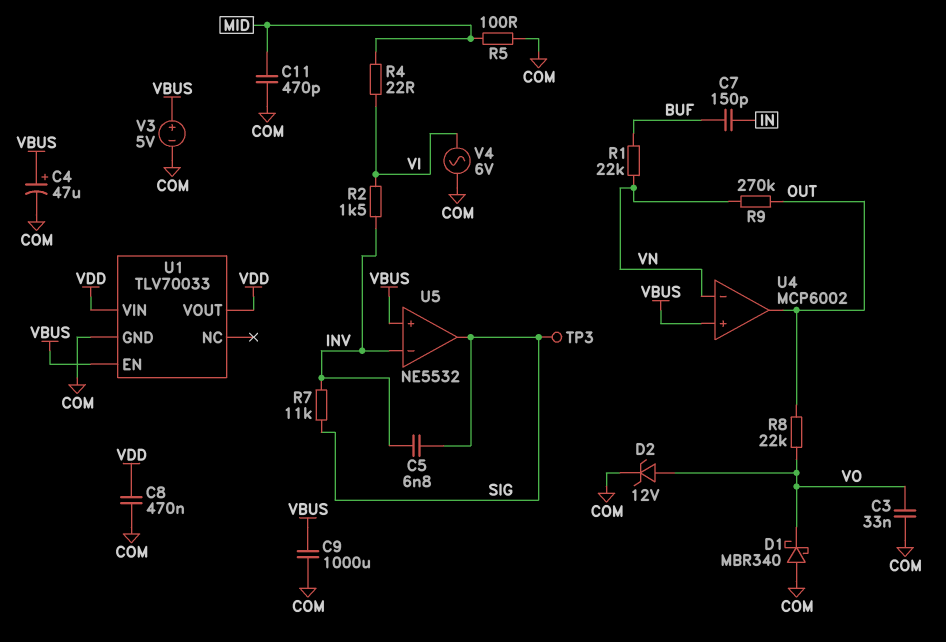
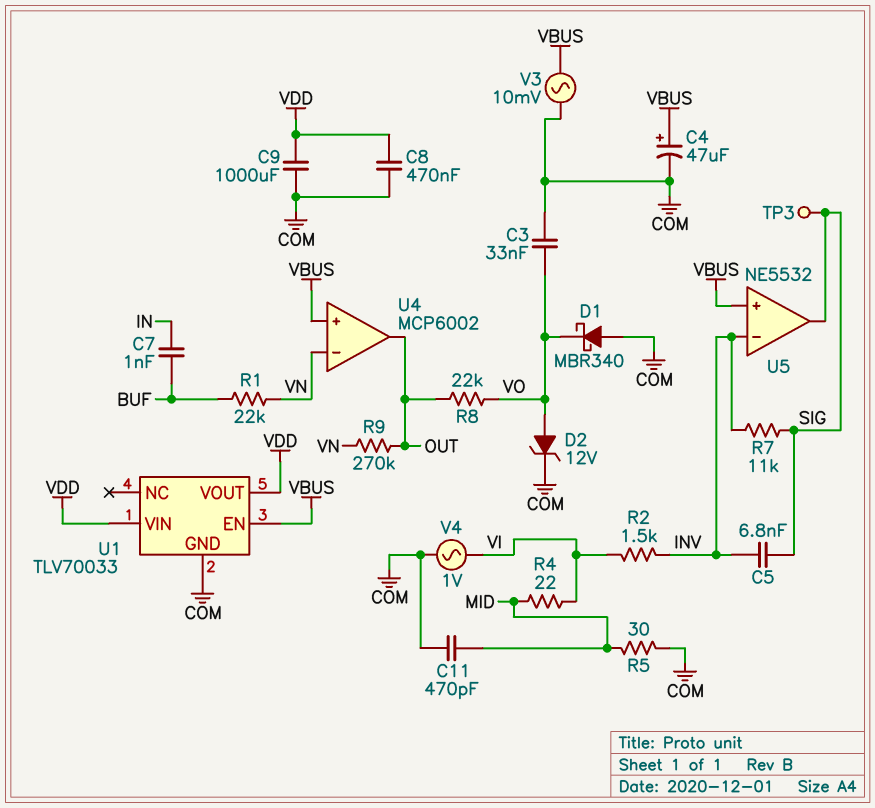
C7: 150pF (BUF, IN) -> 1nF (BUF, IN)
C9: 1000uF (COM, VBUS) -> 1000uF (COM, VDD)
R5: 100 (COM, MID) -> 30 (COM, MID)
V3: 5V (plus VBUS, minus COM) -> AC 10mV (COM, VBUS)
V4: AC 6V (COM, VI) -> AC 1V (COM, VI)

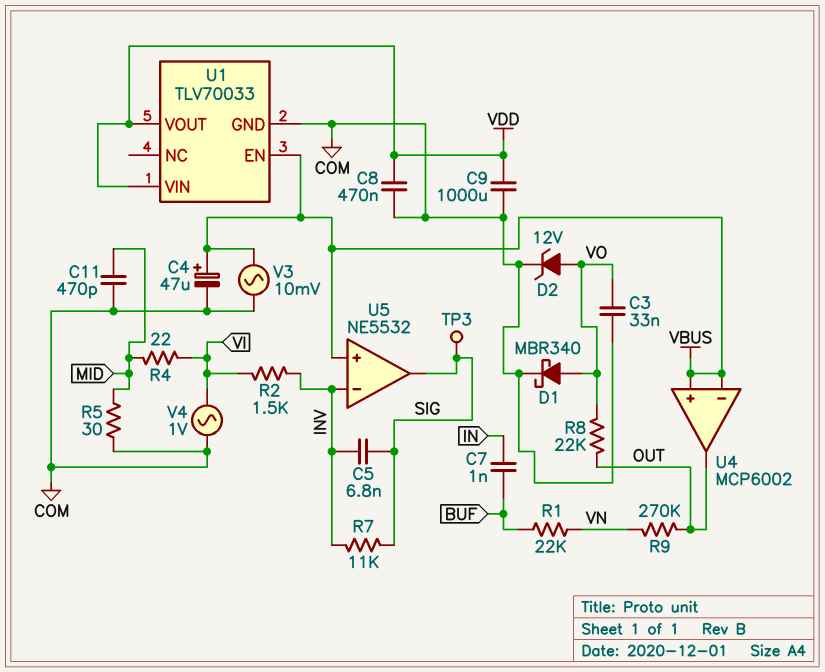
D1: schottky MBR340 (A COM, K VO) -> schottky MBR340 (A VO, K COM)
U4 pin in-: VN -> VBUS

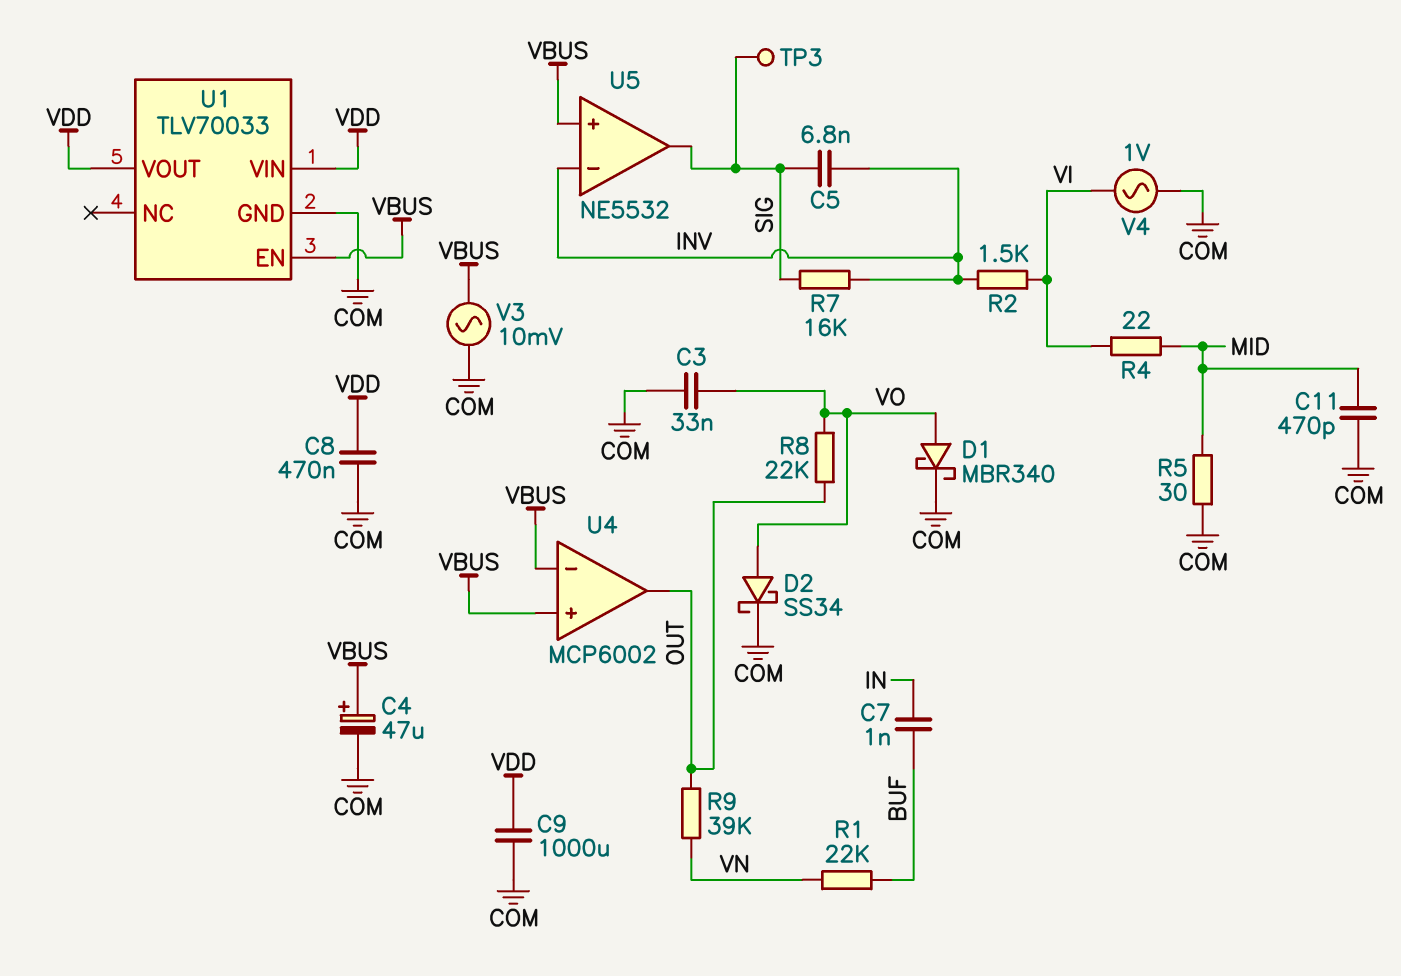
D2: zener 12V (A VO, K COM) -> schottky SS34 (A VO, K COM)
R7: 11k (INV, SIG) -> 16k (INV, SIG)
R9: 270k (OUT, VN) -> 39k (OUT, VN)

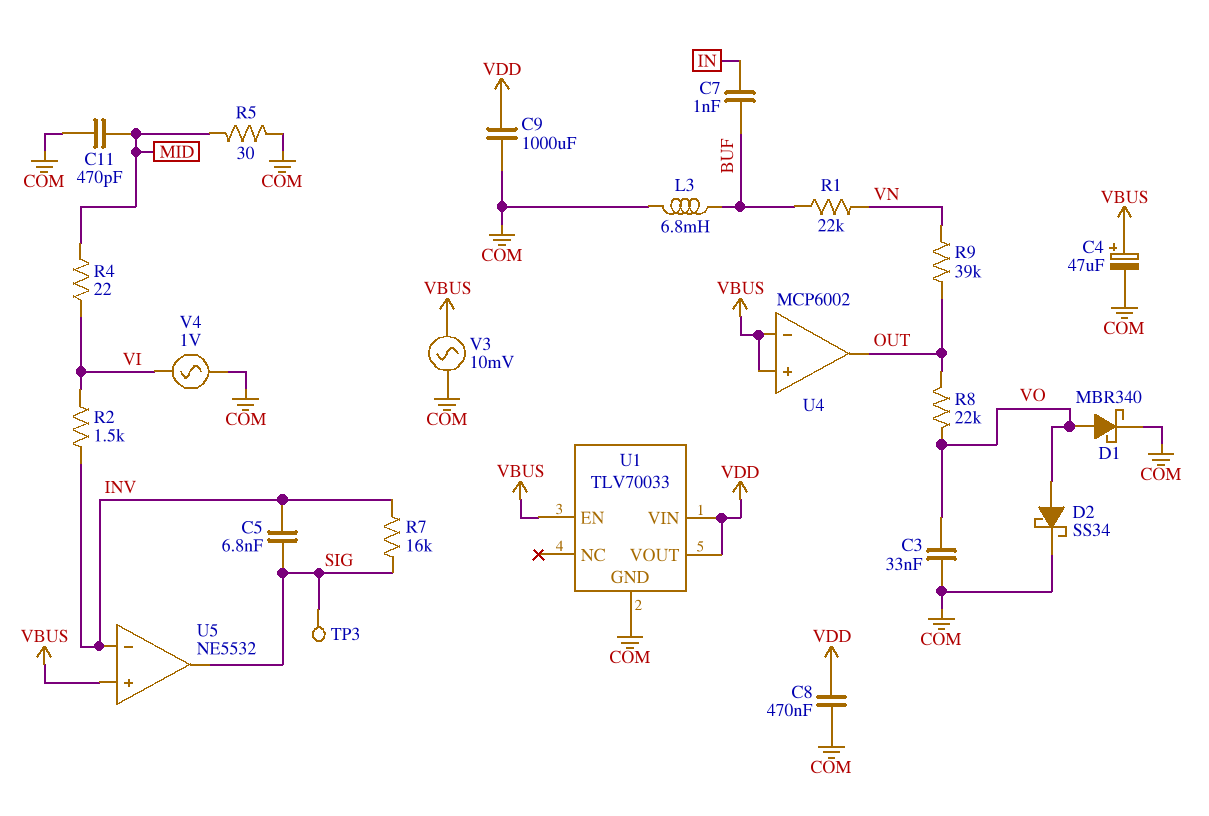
L3: none -> 6.8mH (BUF, COM)

